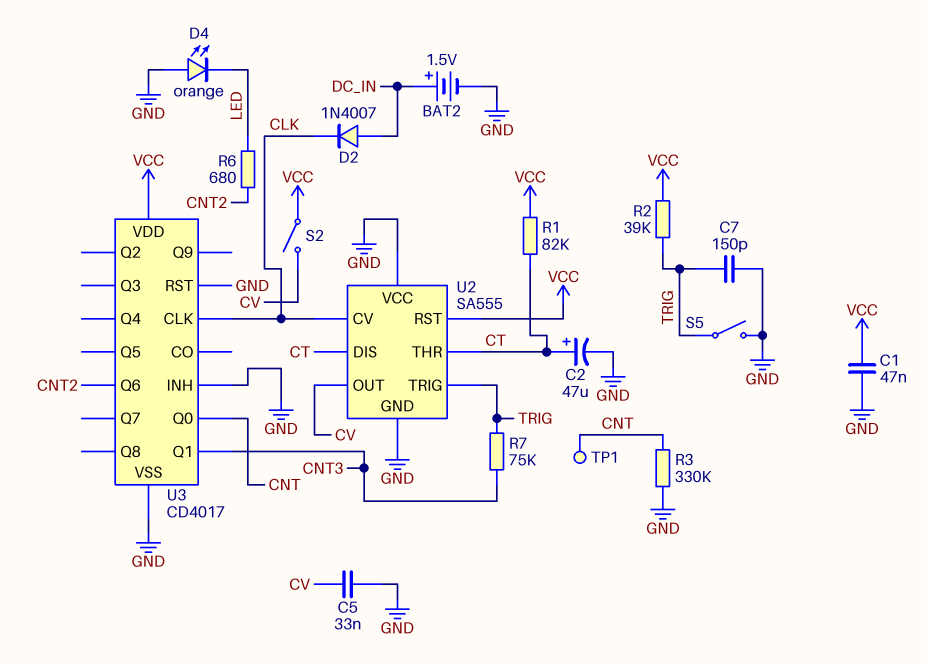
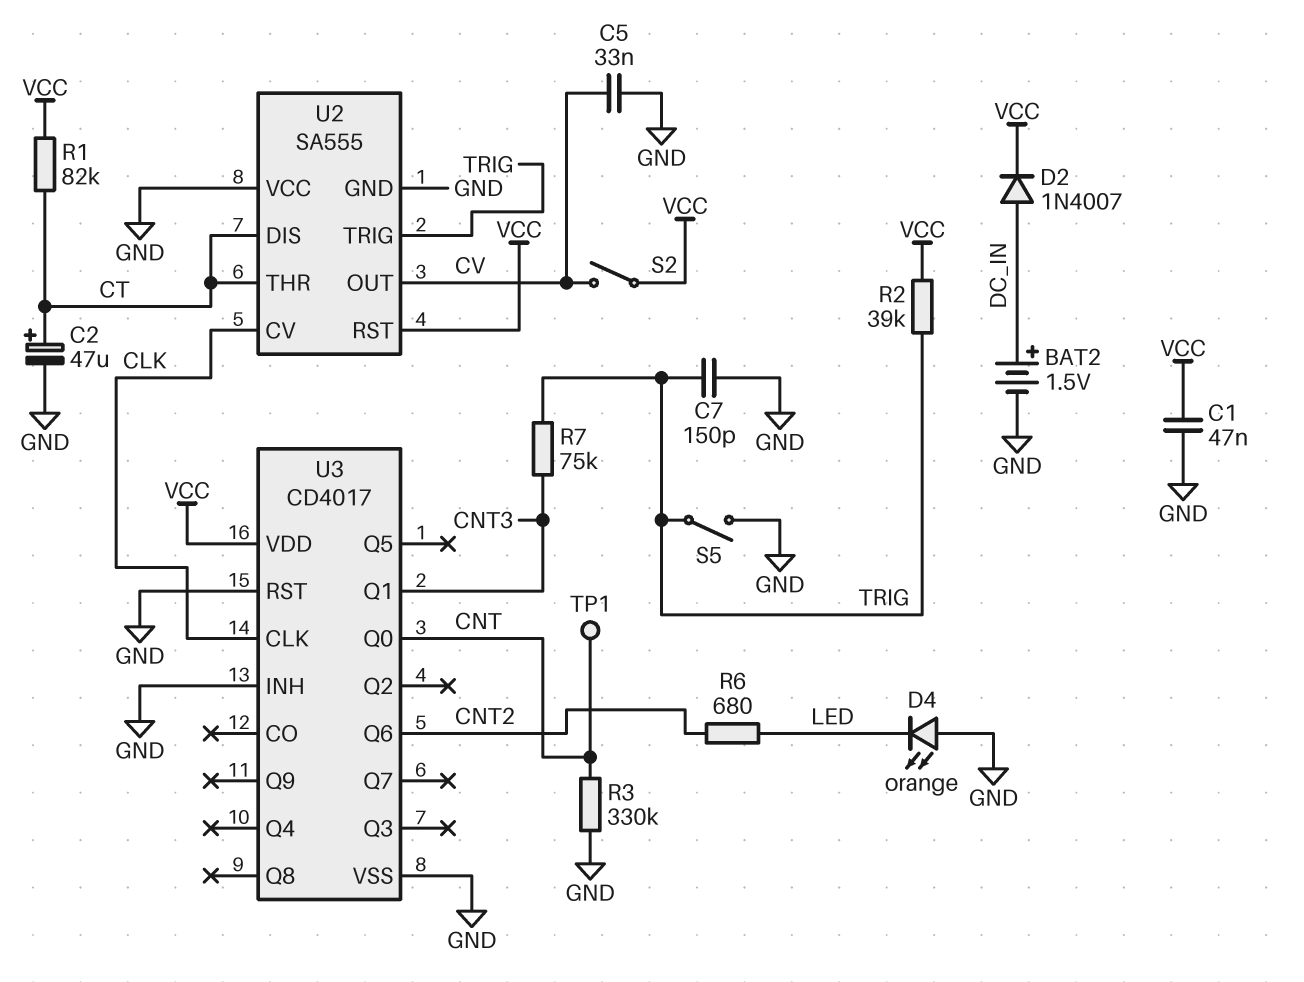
D2: diode 1N4007 (A DC_IN, K CLK) -> diode 1N4007 (A DC_IN, K VCC)

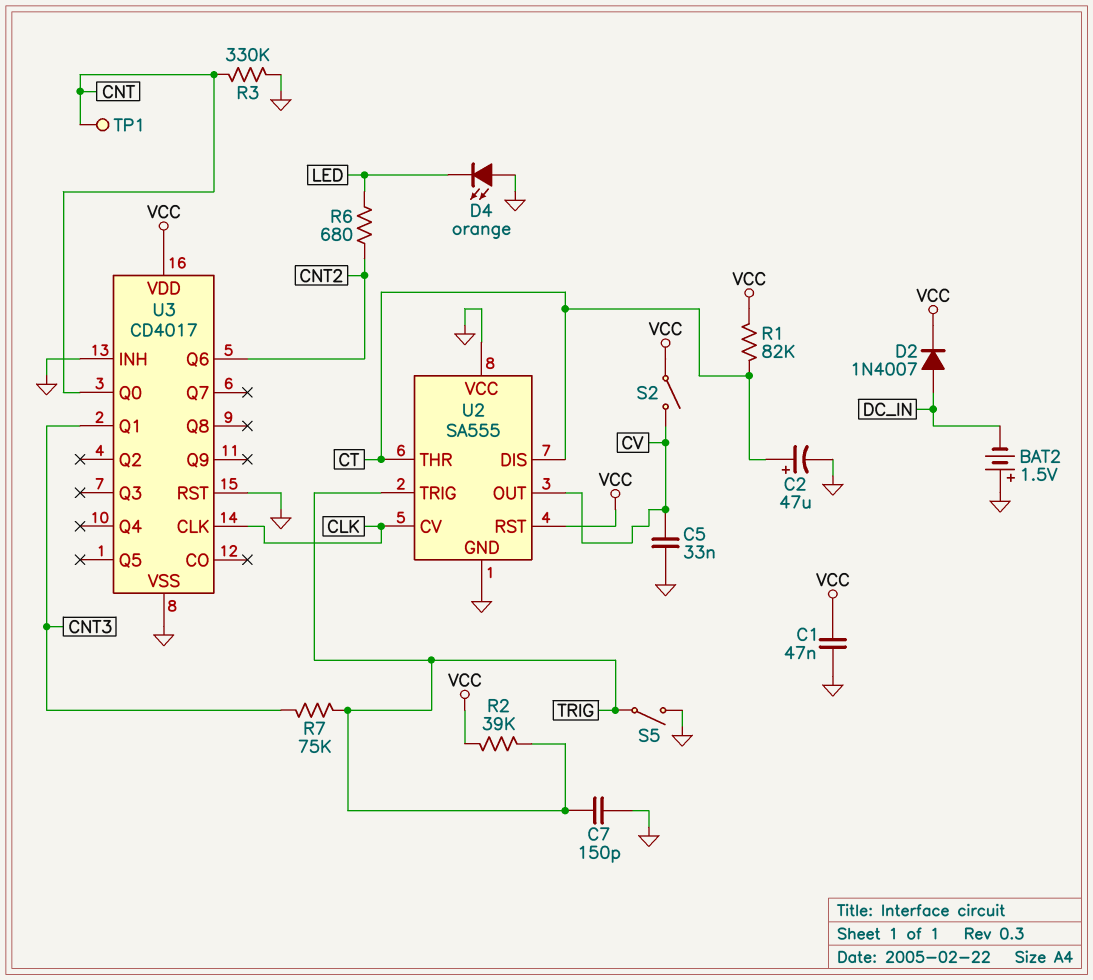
BAT2: 1.5V (plus DC_IN, minus GND) -> 1.5V (plus GND, minus DC_IN)

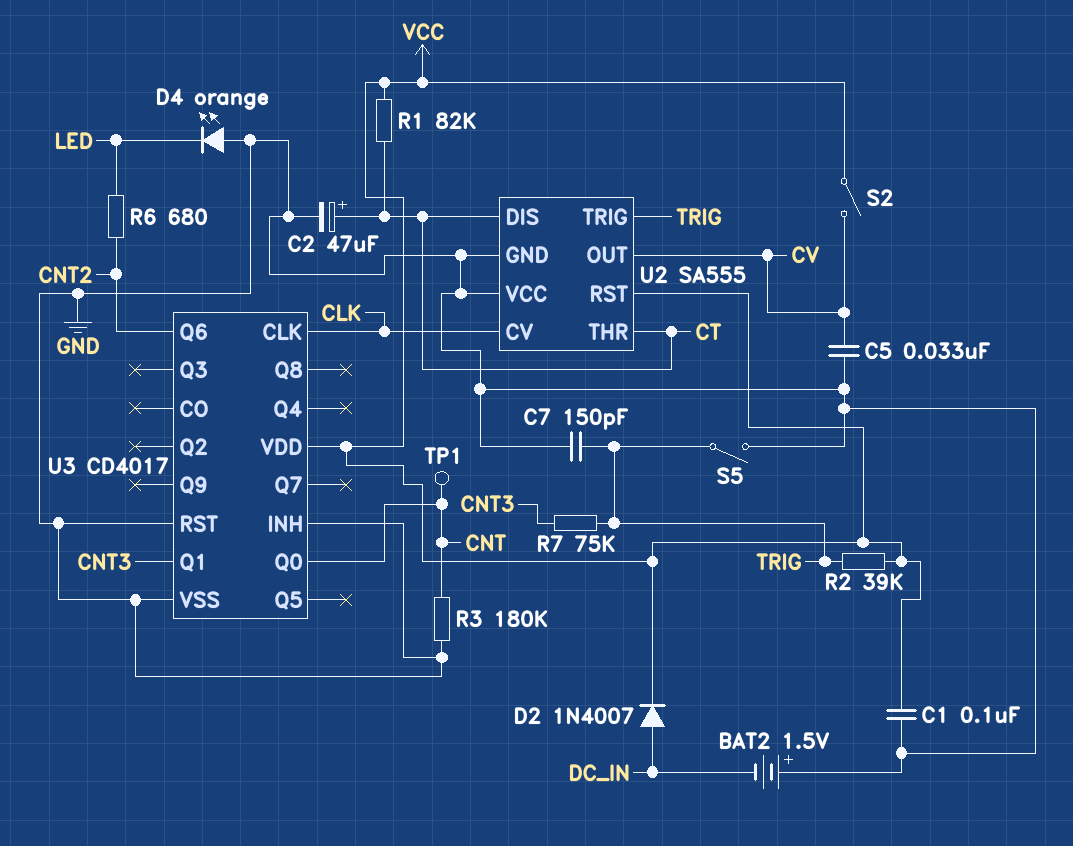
C1: 47nF (GND, VCC) -> 100nF (GND, VCC)
R3: 330k (CNT, GND) -> 180k (CNT, GND)

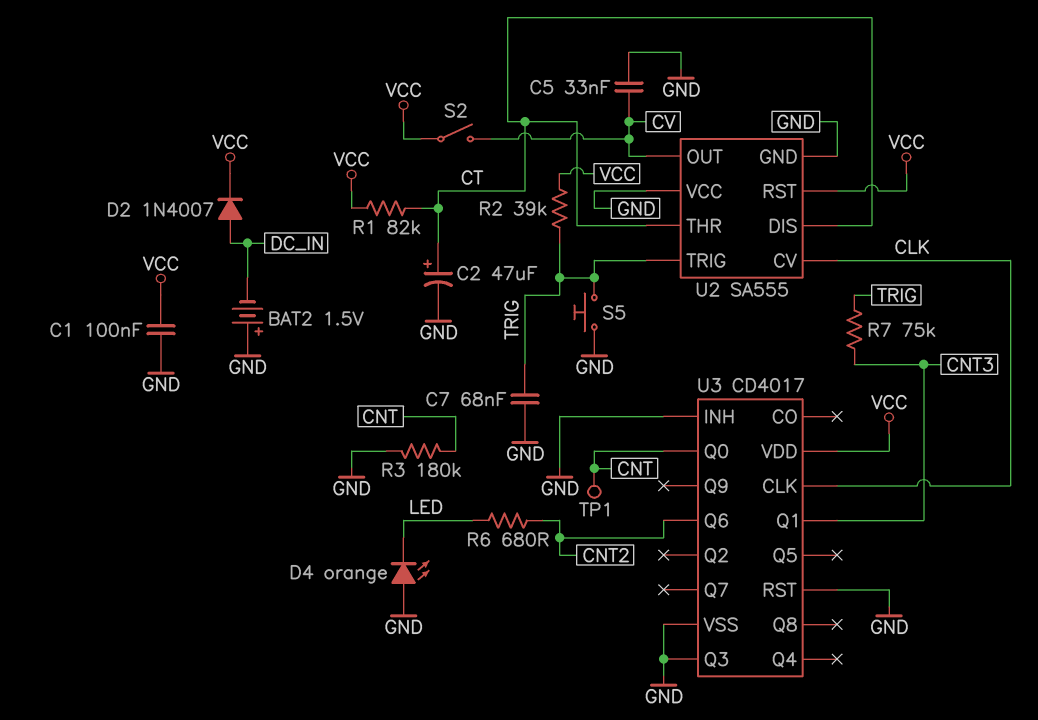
C7: 150pF (GND, TRIG) -> 68nF (GND, TRIG)
S5: switch (GND, TRIG) -> button (GND, TRIG)
U3 pin Q3: none -> GND

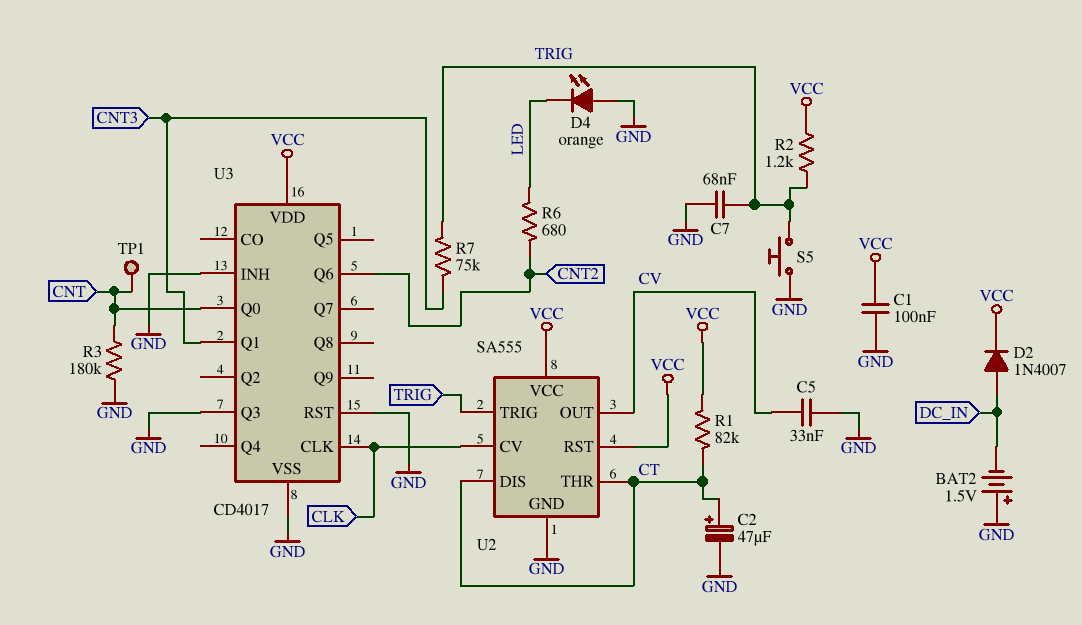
R2: 39k (TRIG, VCC) -> 1.2k (TRIG, VCC)
S2: switch (CV, VCC) -> none
U2 pin VCC: GND -> VCC

